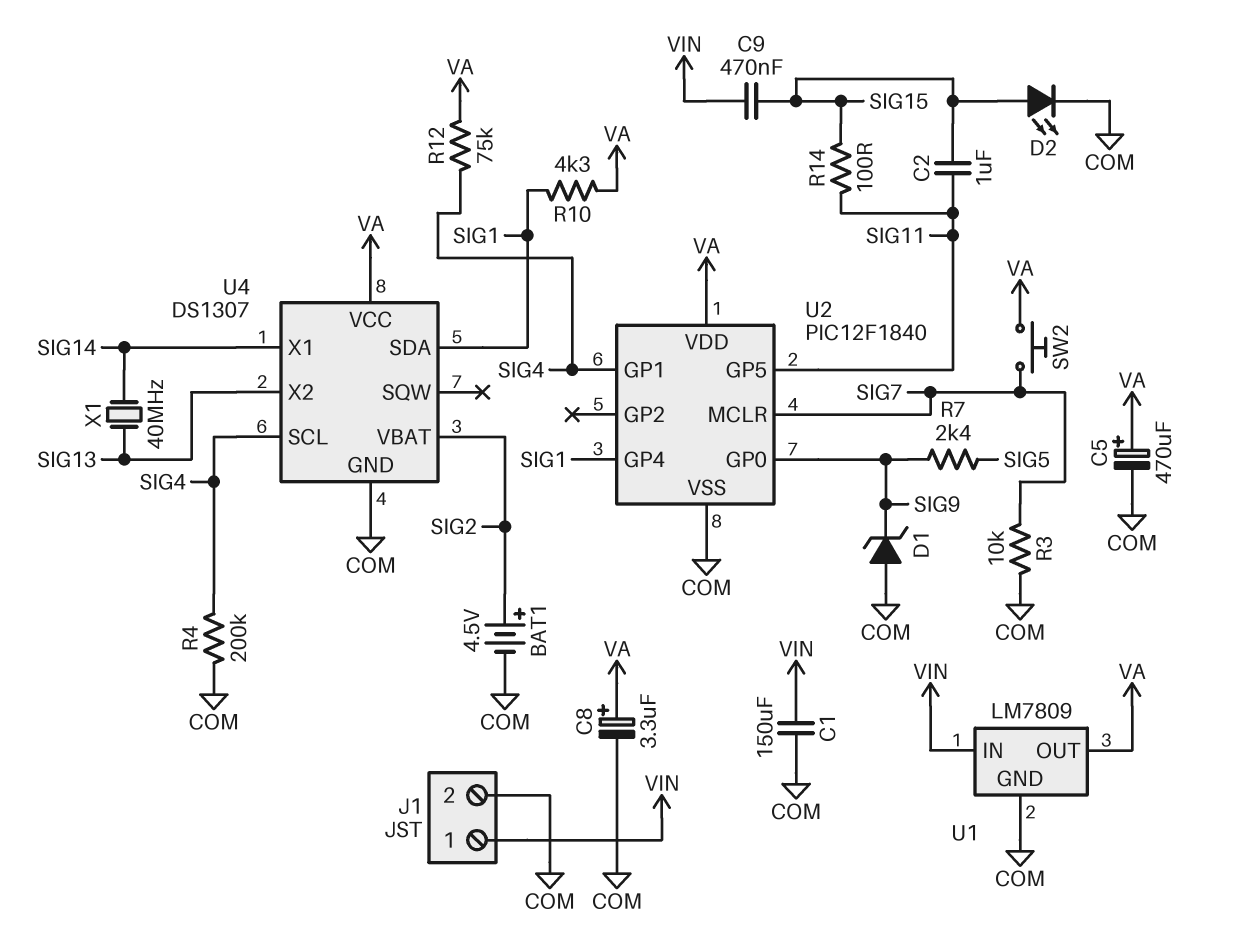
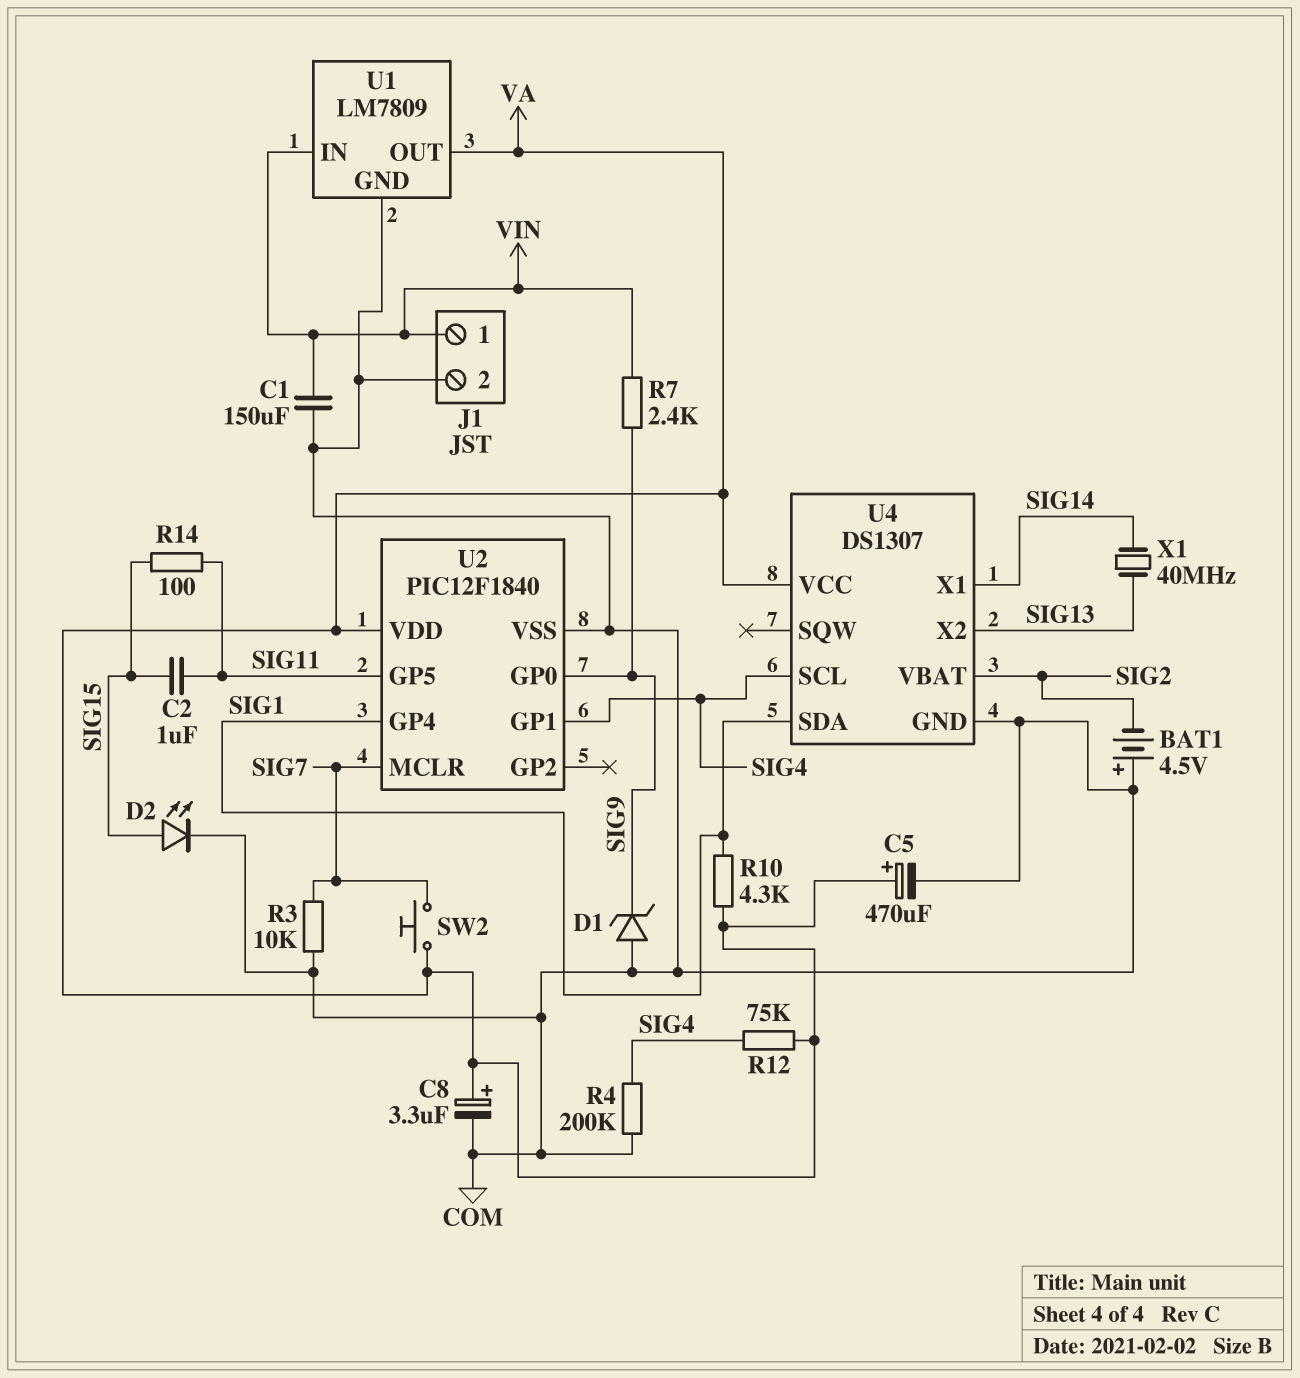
BAT1: 4.5V (plus SIG2, minus COM) -> 4.5V (plus COM, minus SIG2)
C9: 470nF (SIG15, VIN) -> none
R7: 2.4k (SIG5, SIG9) -> 2.4k (SIG9, VIN)

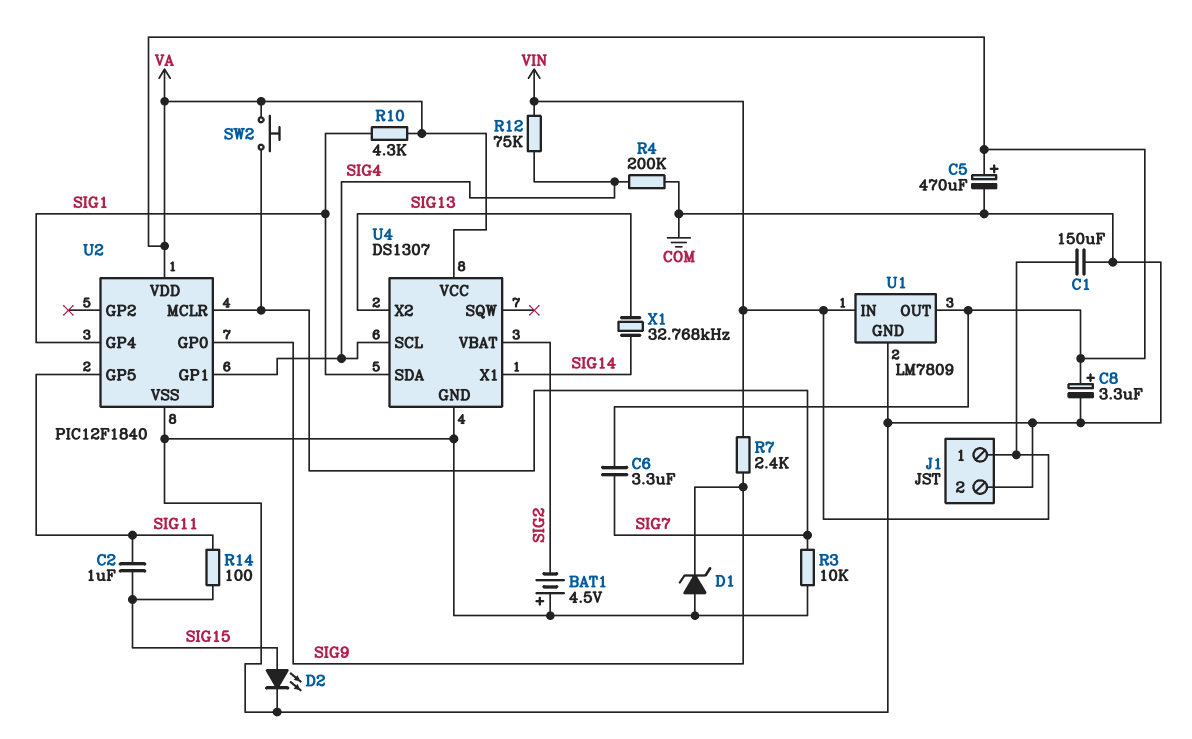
C6: none -> 3.3uF (SIG7, VA)
R12: 75k (SIG4, VA) -> 75k (SIG4, VIN)
X1: 40MHz (SIG13, SIG14) -> 32.768kHz (SIG13, SIG14)

